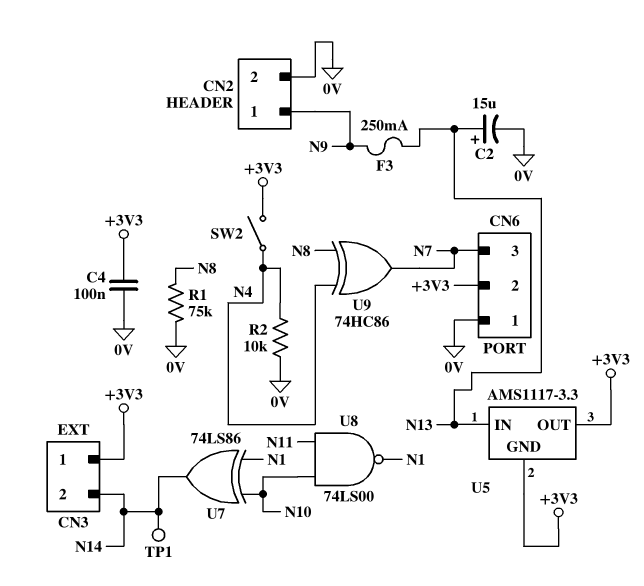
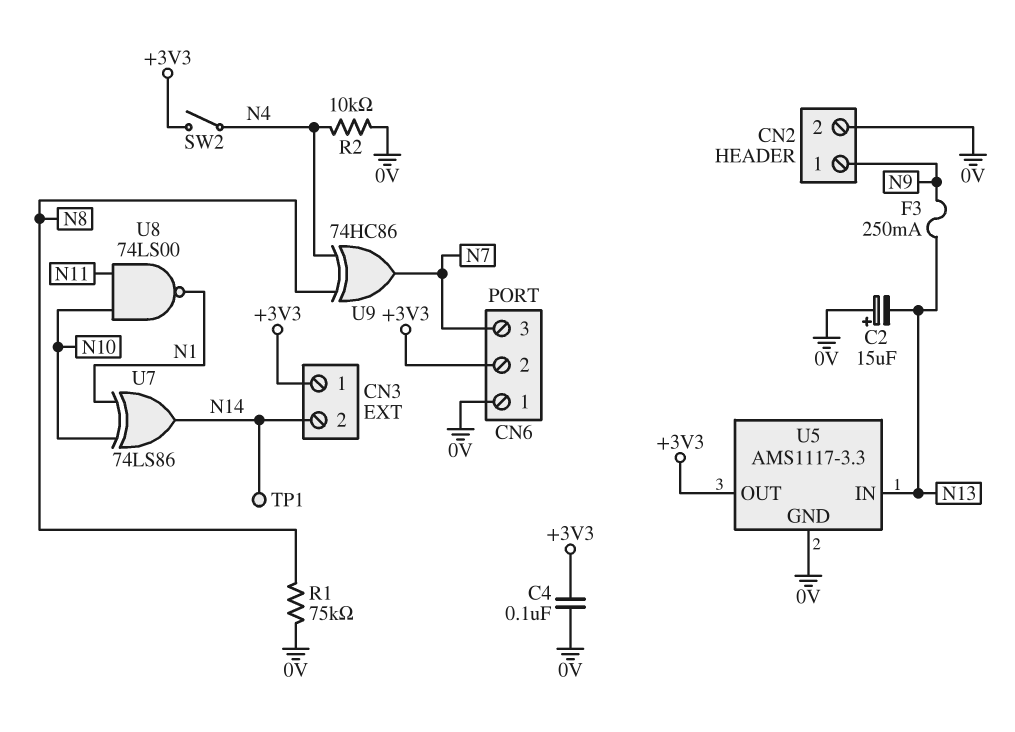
C2: 15uF (plus N13, minus 0V) -> 15uF (plus 0V, minus N13)
U5 pin GND: +3V3 -> 0V

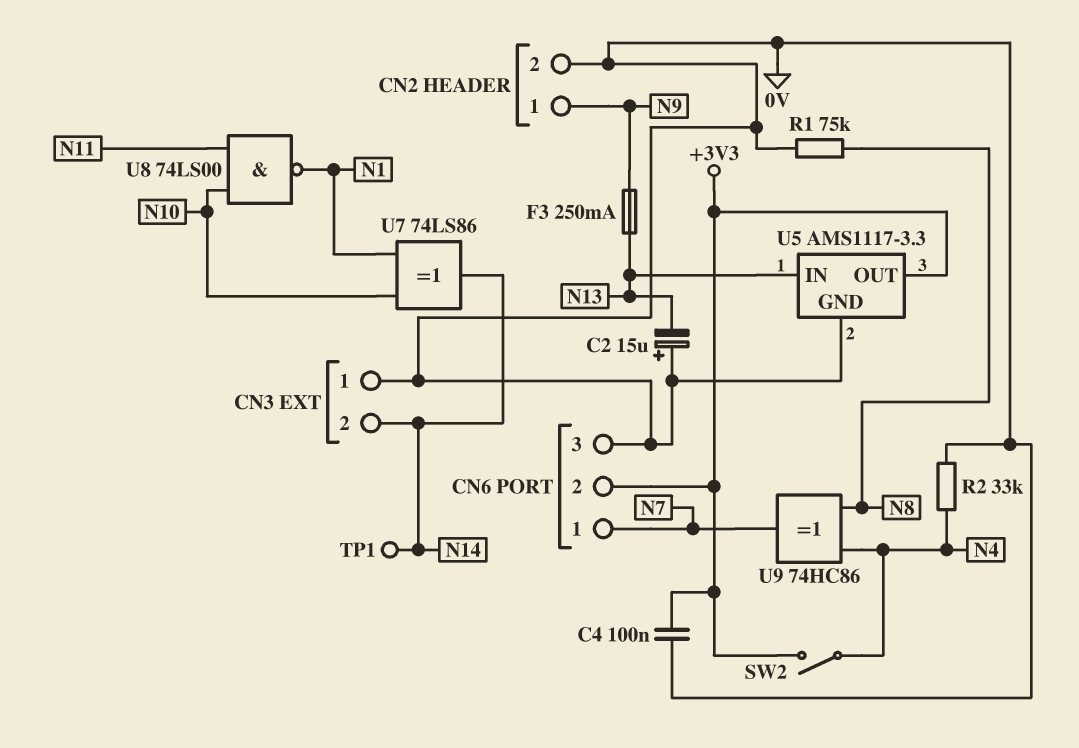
CN3 pin 1: +3V3 -> 0V
CN6 pin 1: 0V -> N7
CN6 pin 3: N7 -> 0V
R2: 10k (0V, N4) -> 33k (0V, N4)

